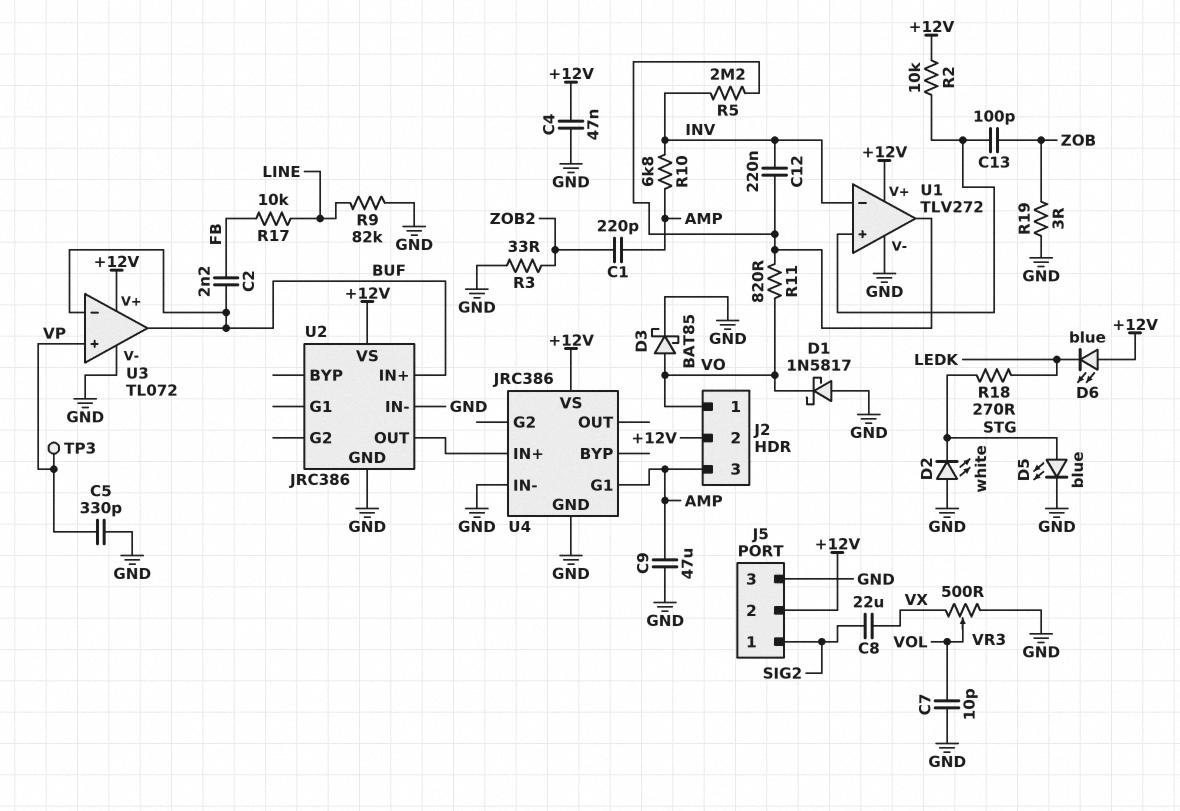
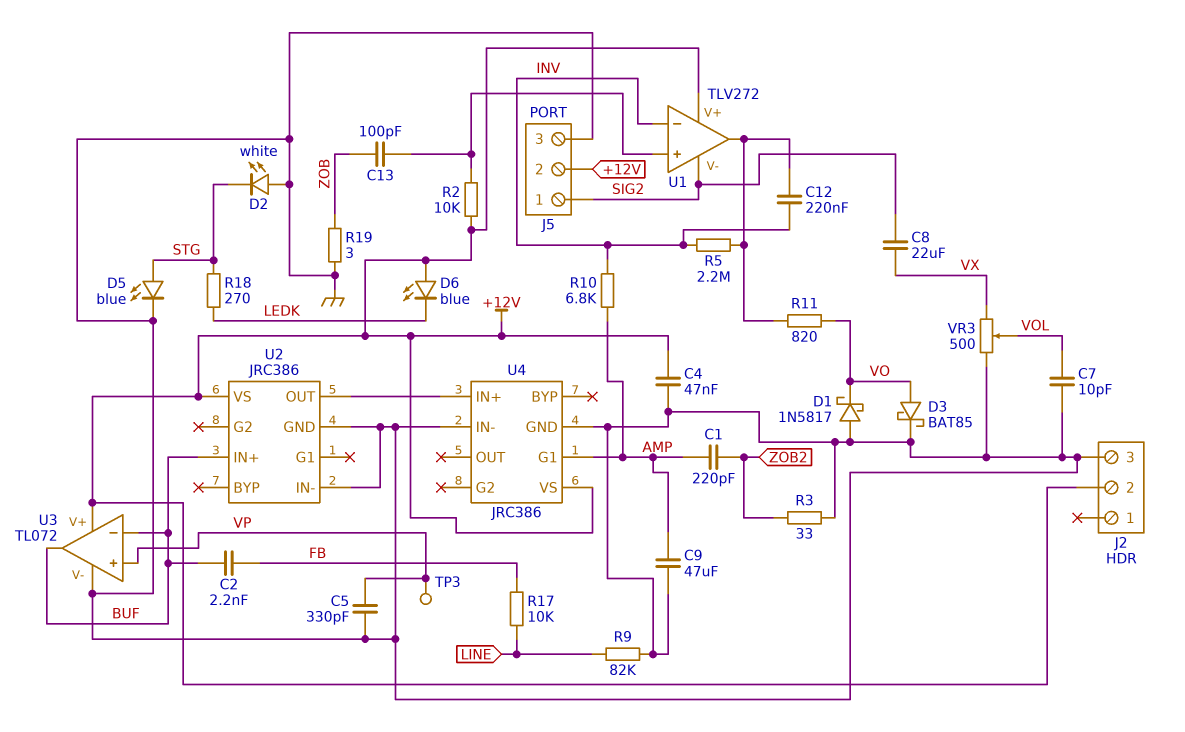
J2 pin 1: VO -> none
J2 pin 3: AMP -> GND
U1 pin V-: GND -> SIG2

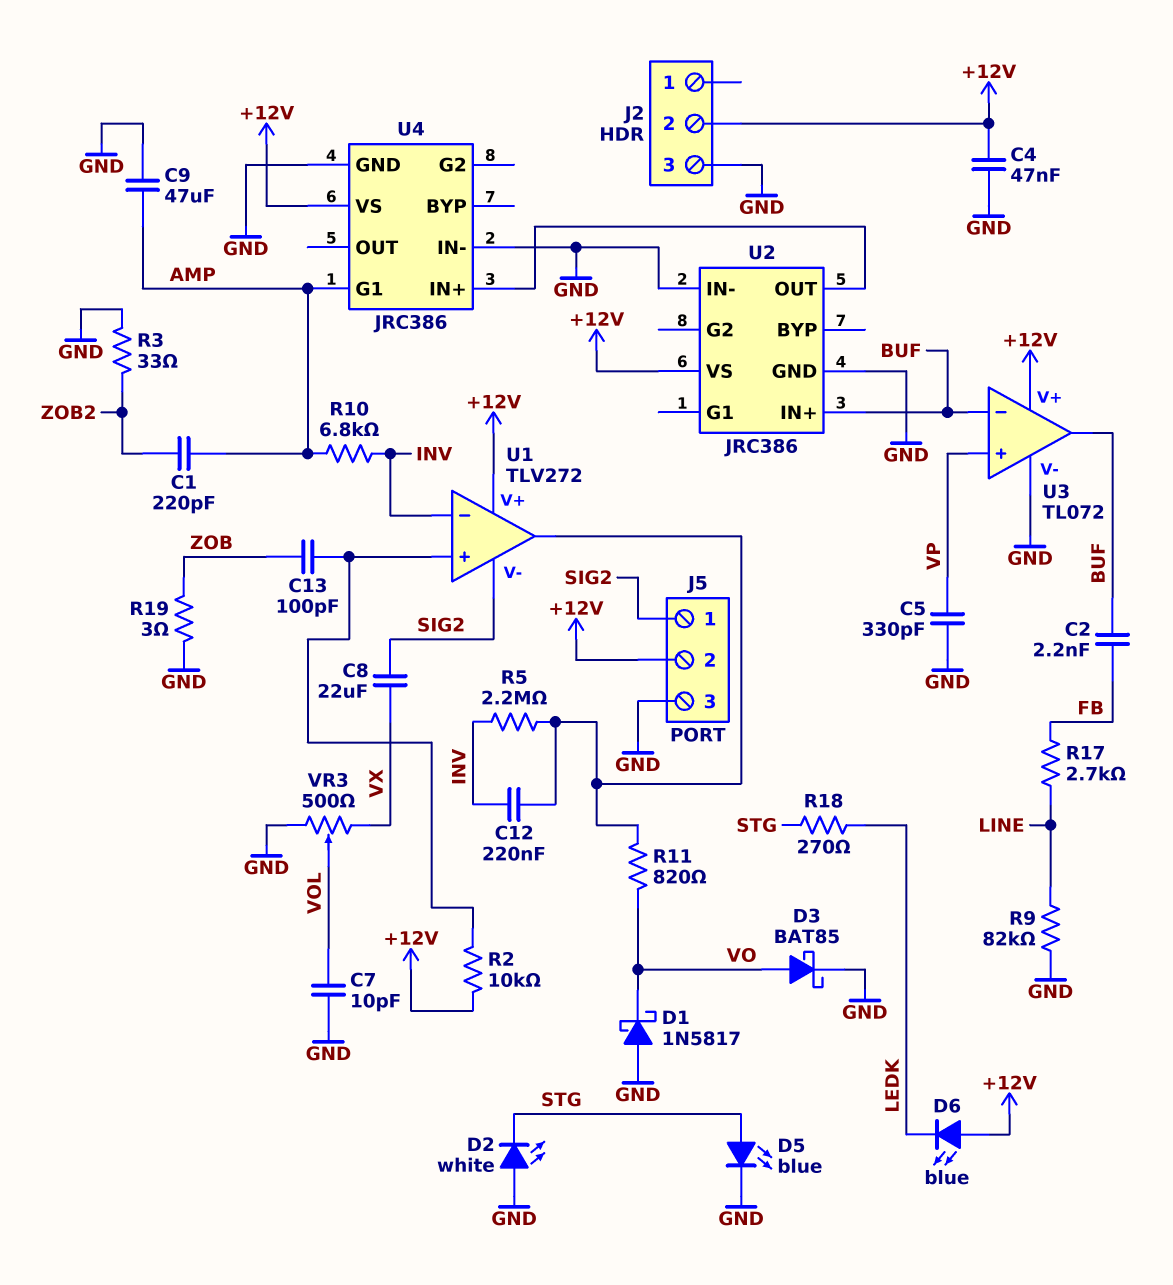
R17: 10k (FB, LINE) -> 2.7k (FB, LINE)
TP3: test point (VP) -> none

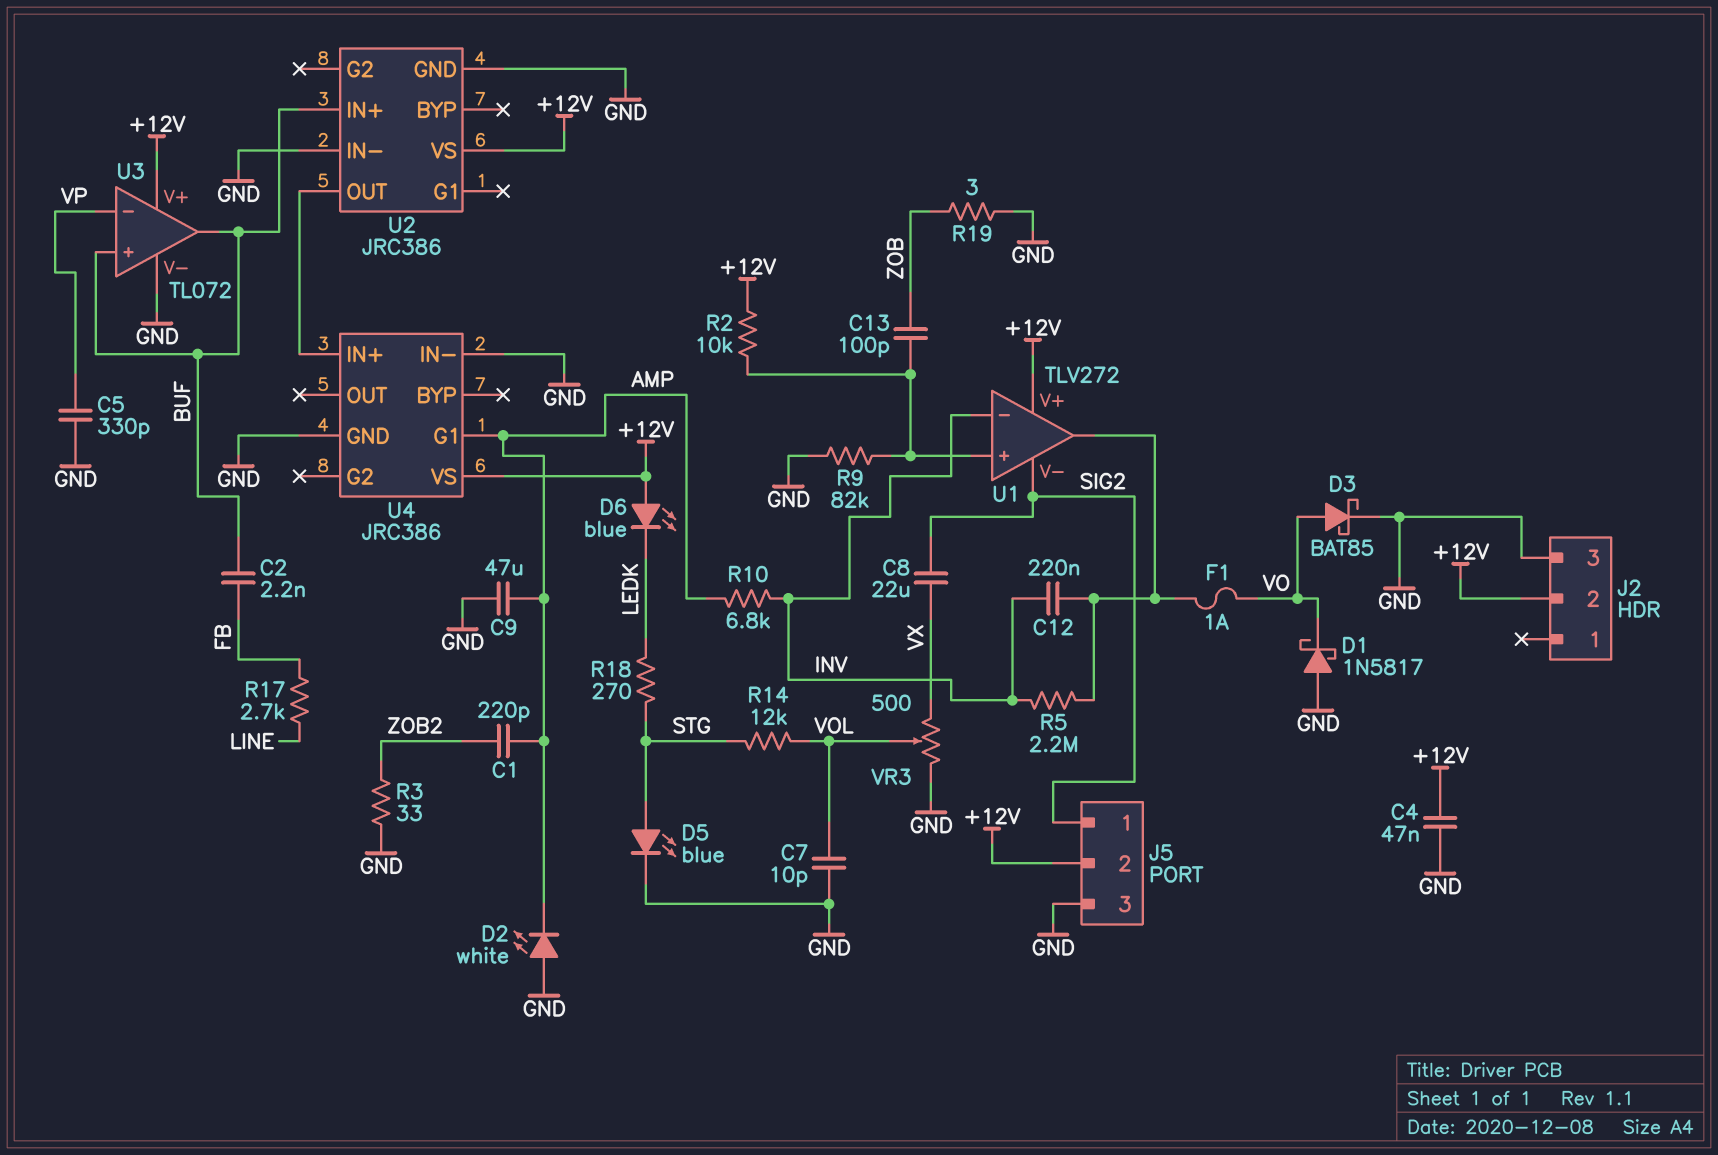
D2: LED white (A GND, K STG) -> LED white (A GND, K AMP)
F1: none -> 1A (U1/out, VO)
R9: 82k (GND, LINE) -> 82k (GND, U1/in+)
R11: 820 (U1/out, VO) -> none
R14: none -> 12k (STG, VOL)
U3 pin in+: VP -> BUF
U3 pin in-: BUF -> VP

